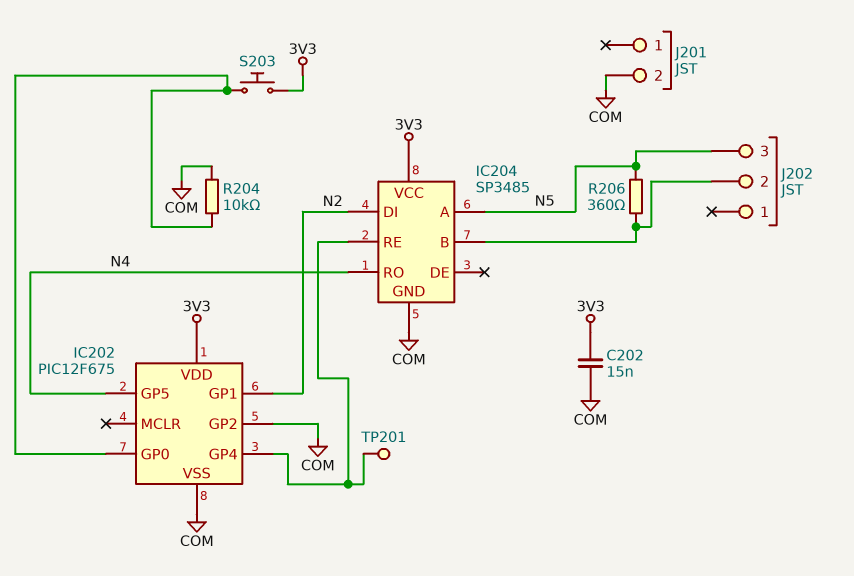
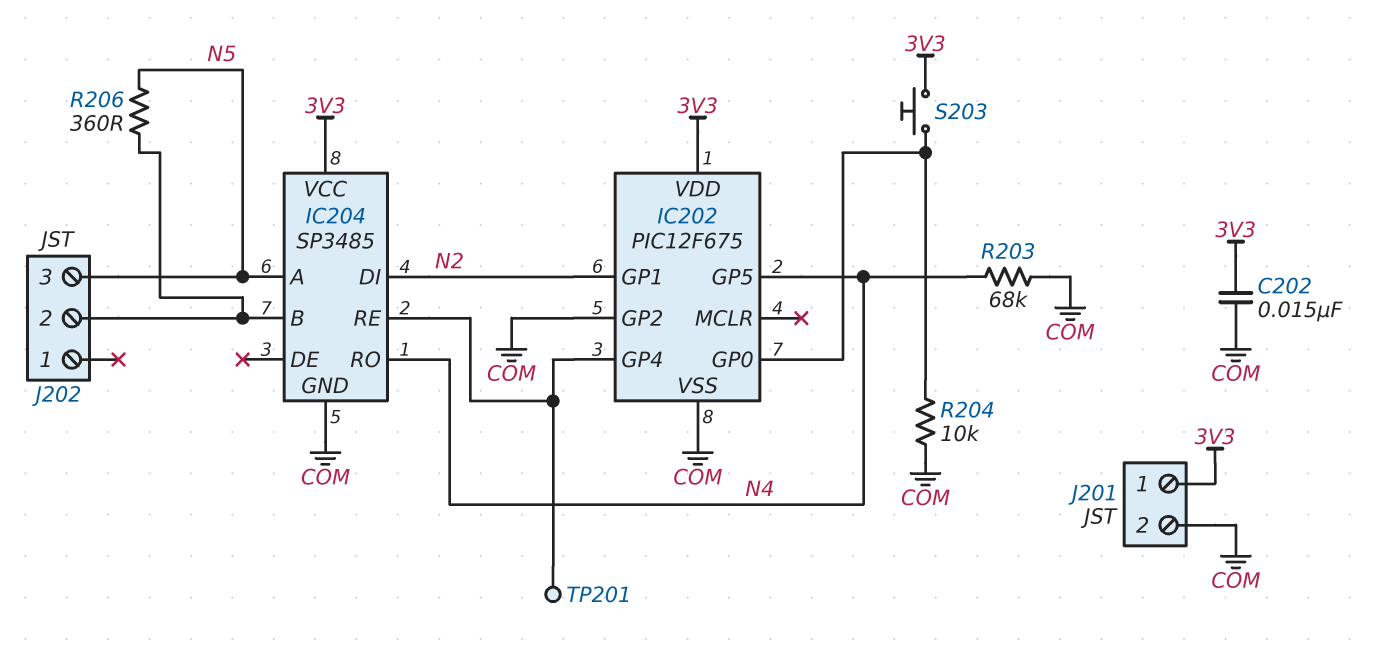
J201 pin 1: none -> 3V3
R203: none -> 68k (COM, N4)

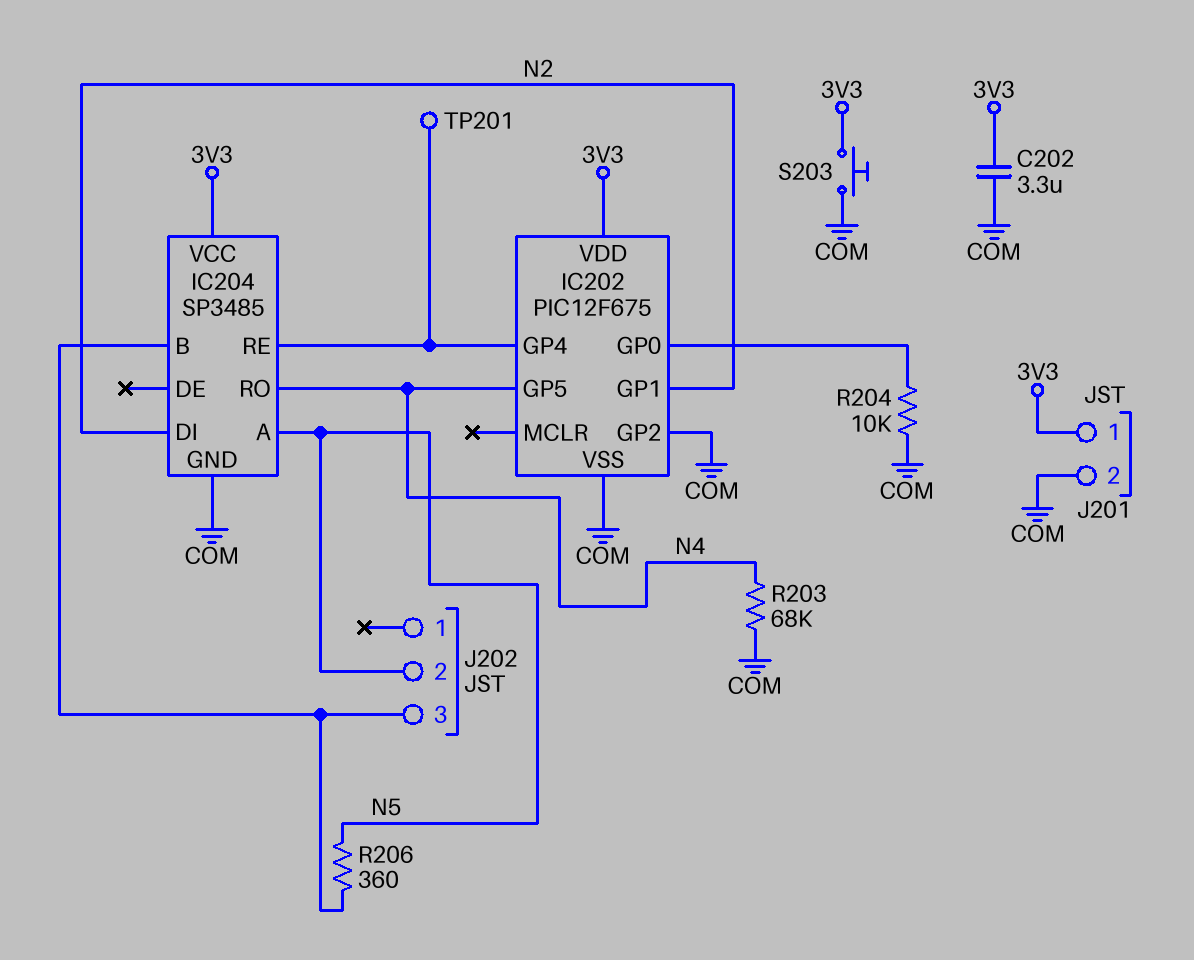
C202: 15nF (3V3, COM) -> 3.3uF (3V3, COM)
J202 pin 2: IC204/B -> N5
J202 pin 3: N5 -> IC204/B
S203: button (3V3, IC202/GP0) -> button (3V3, COM)

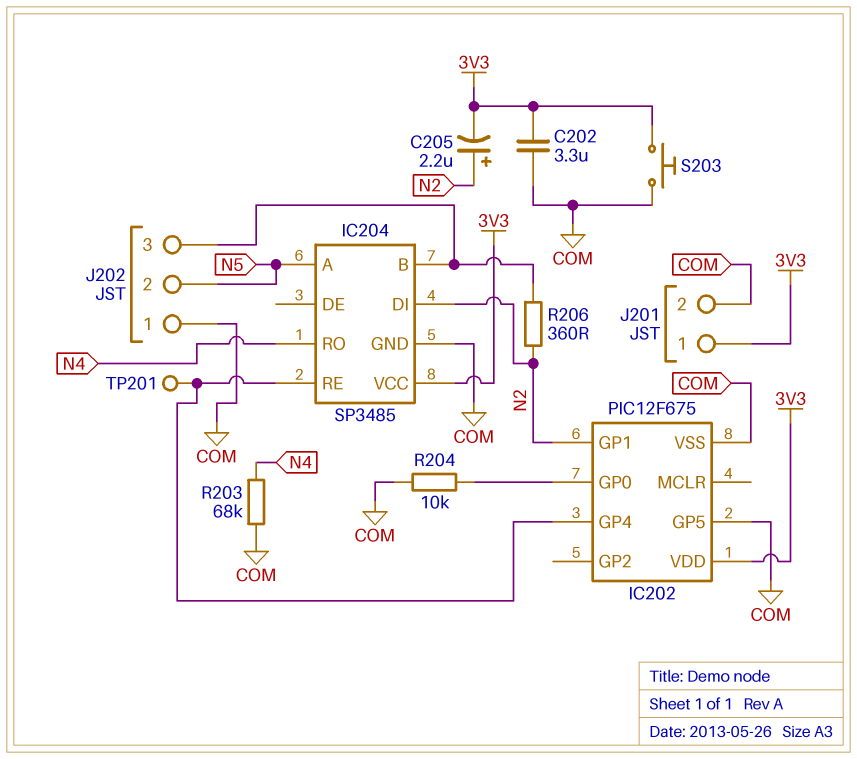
C205: none -> 2.2uF (plus N2, minus 3V3)
IC202 pin GP2: COM -> none
IC202 pin GP5: N4 -> COM
J202 pin 1: none -> COM
R206: 360 (IC204/B, N5) -> 360 (IC204/B, N2)

